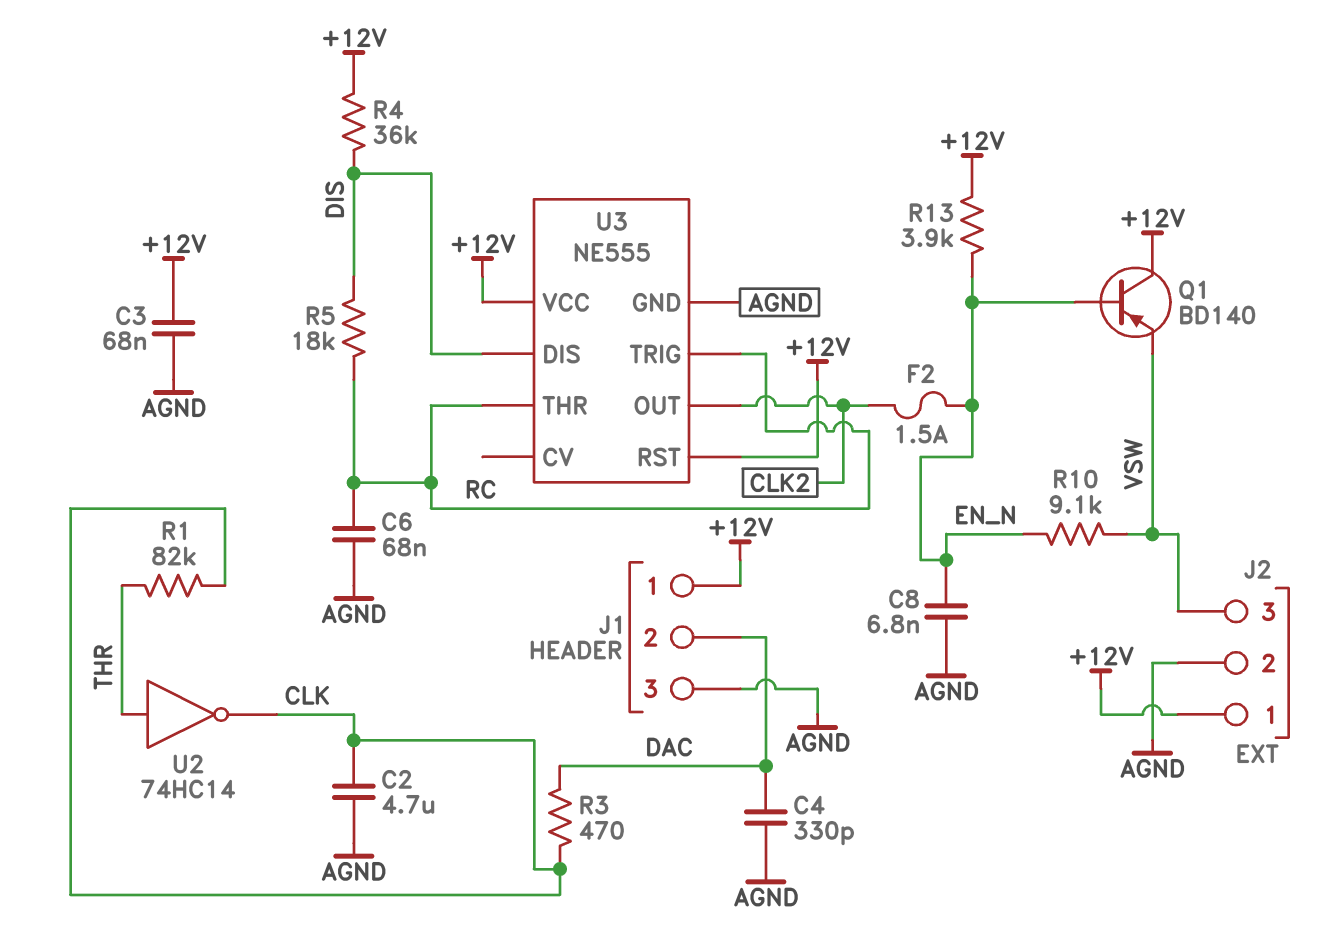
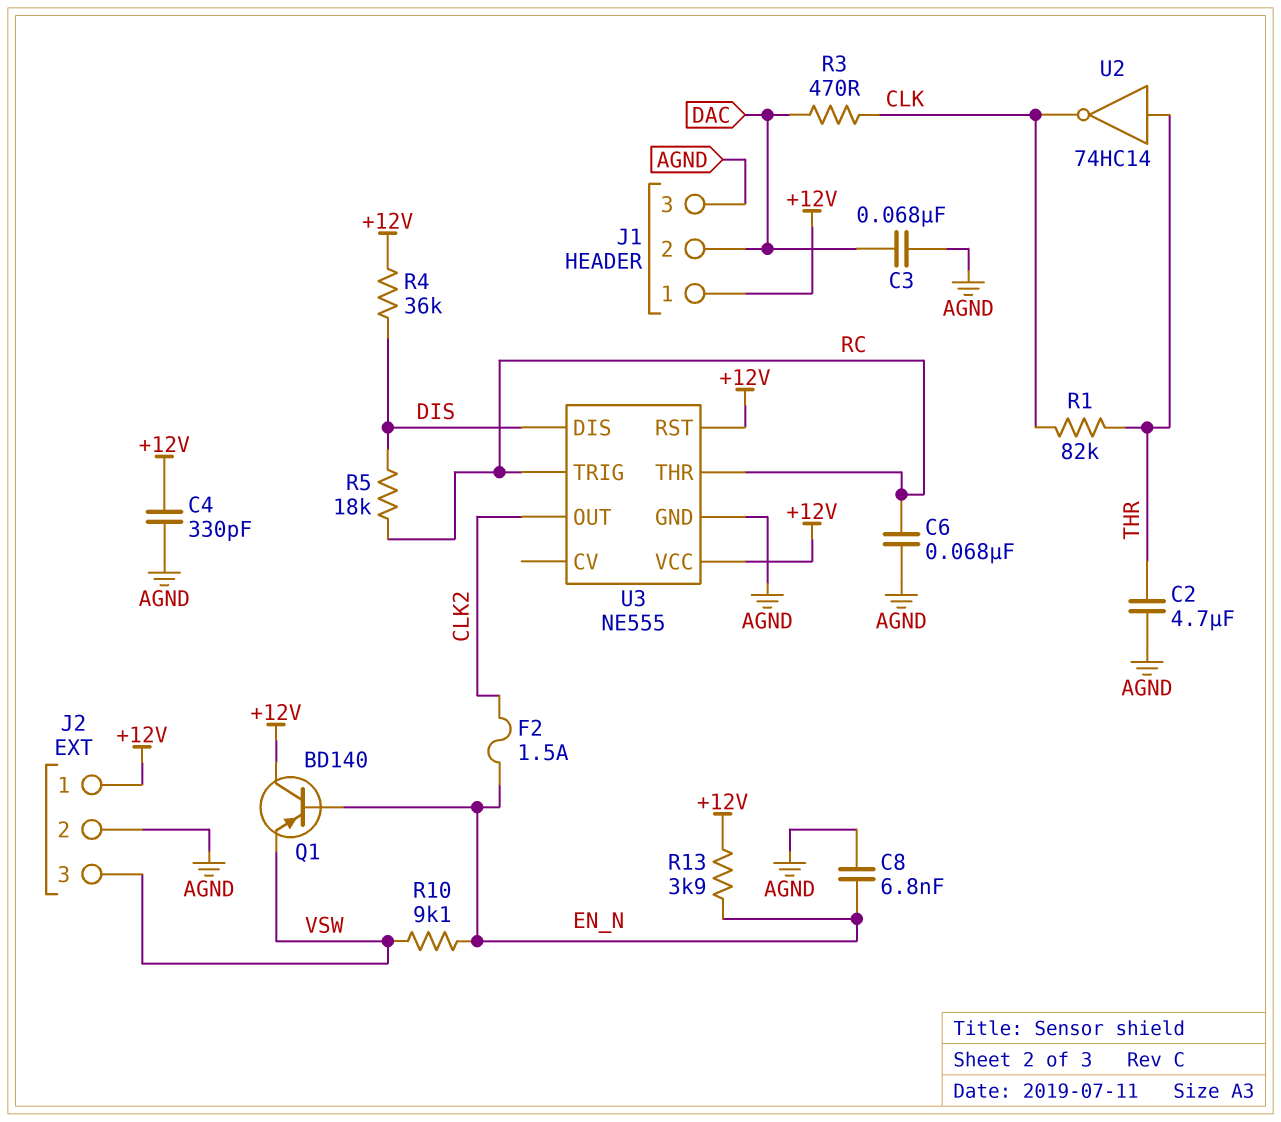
C2: 4.7uF (AGND, CLK) -> 4.7uF (AGND, THR)
C3: 68nF (+12V, AGND) -> 68nF (AGND, DAC)
C4: 330pF (AGND, DAC) -> 330pF (+12V, AGND)

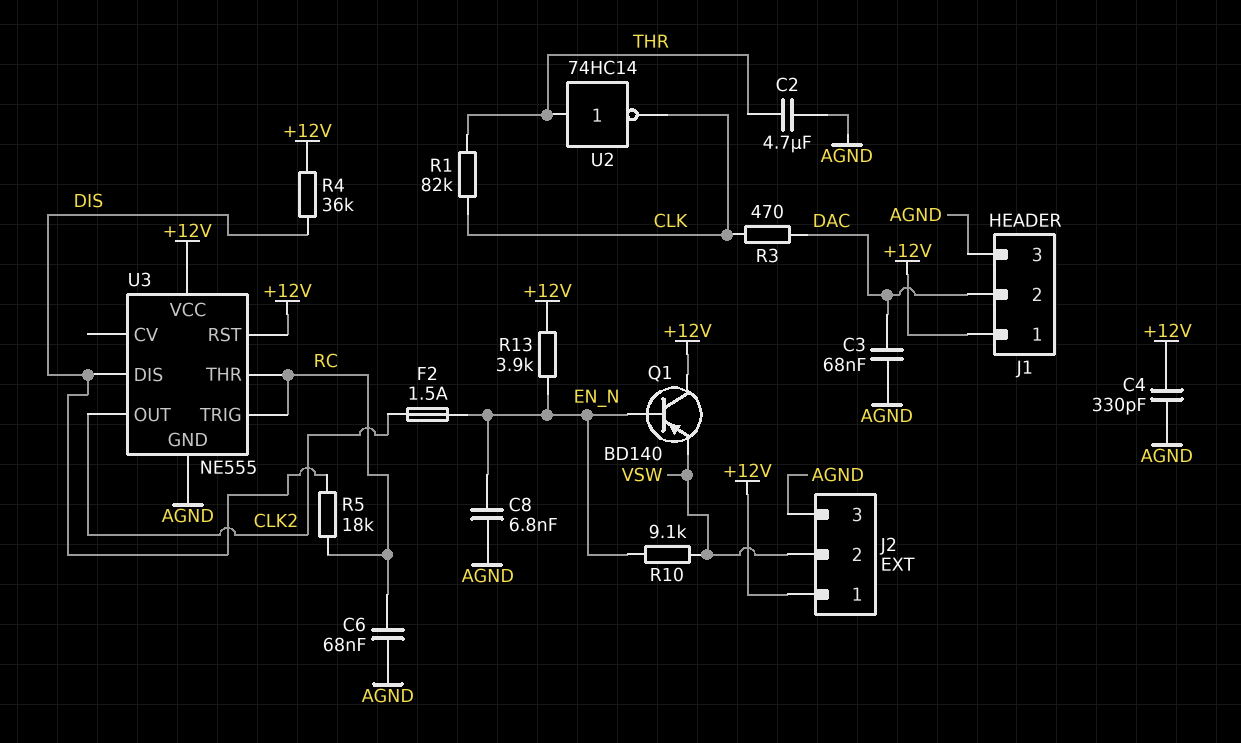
J2 pin 2: AGND -> VSW
J2 pin 3: VSW -> AGND

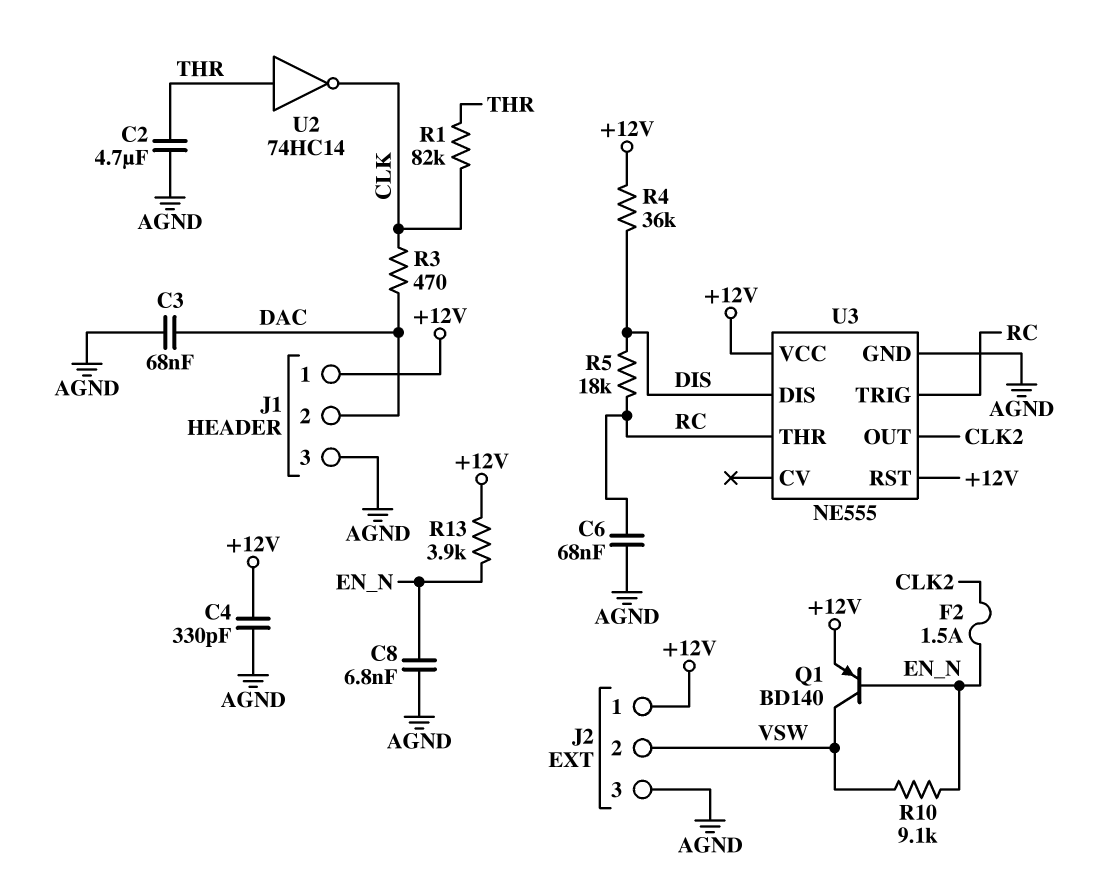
Q1: PNP BD140 (B EN_N, C +12V, E VSW) -> PNP BD140 (B EN_N, C VSW, E +12V)

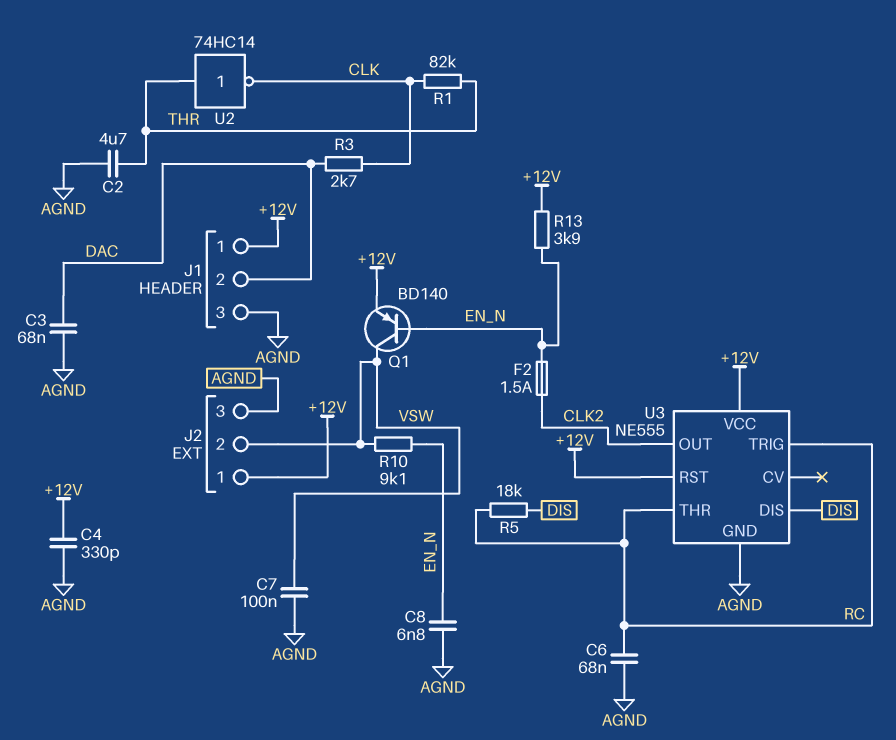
C7: none -> 100nF (AGND, VSW)
R3: 470 (CLK, DAC) -> 2.7k (CLK, DAC)
R4: 36k (+12V, DIS) -> none

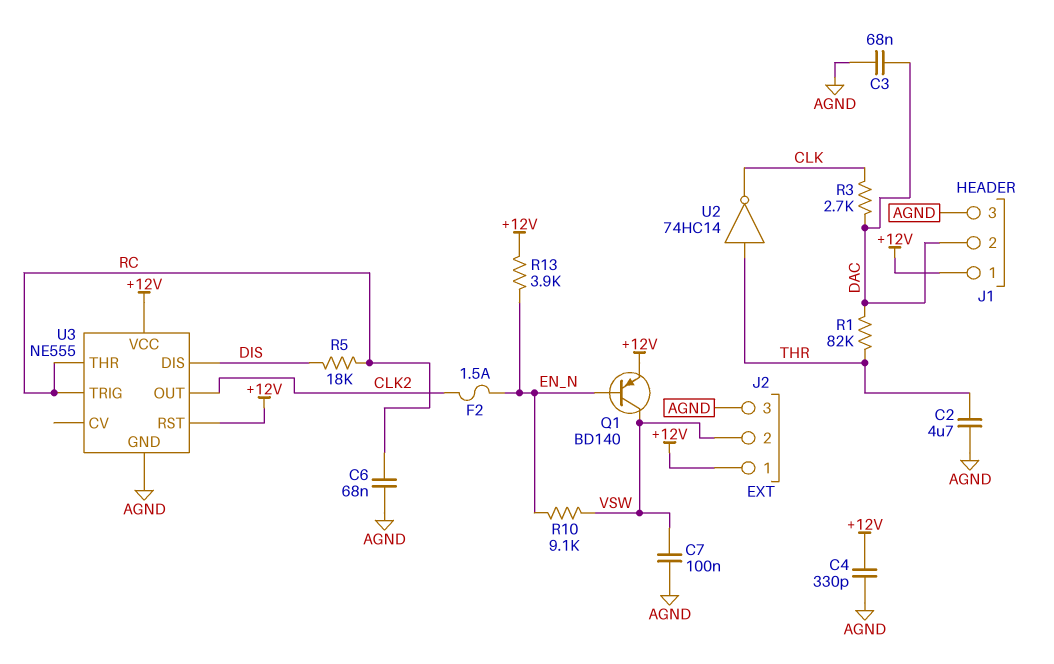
C8: 6.8nF (AGND, EN_N) -> none
R1: 82k (CLK, THR) -> 82k (DAC, THR)

